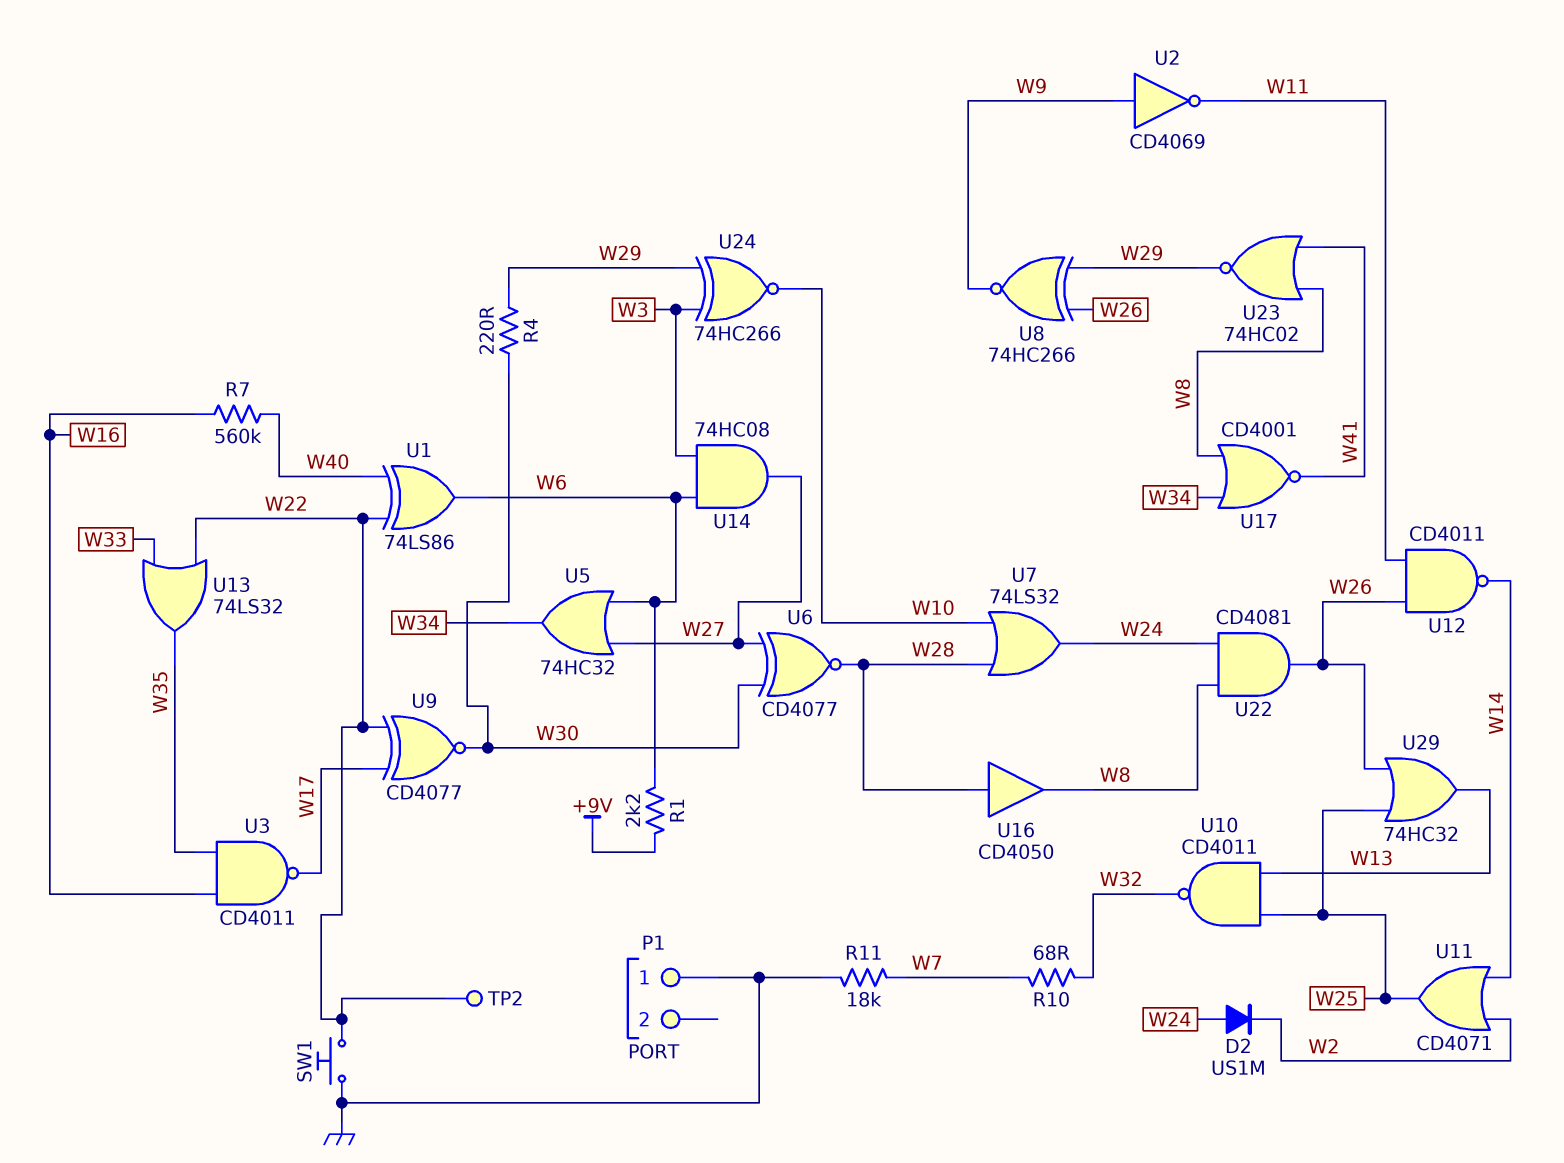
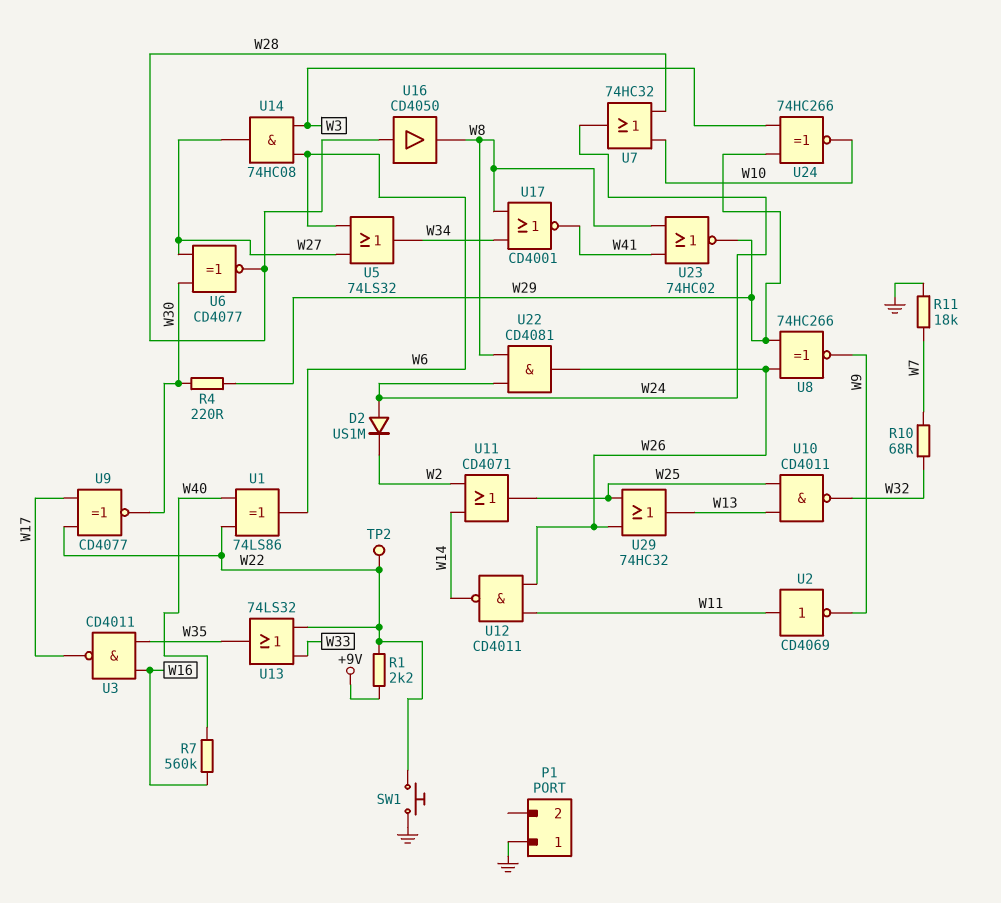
R1: 2.2k (+9V, W6) -> 2.2k (+9V, W22)
U2: NOT CD4069 (in W9, out W11) -> NOT CD4069 (in W11, out W9)
U5: OR 74HC32 (in W6, in W27, out W34) -> OR 74LS32 (in W6, in W27, out W34)
U7: OR 74LS32 (in W10, in W28, out W24) -> OR 74HC32 (in W10, in W28, out W24)

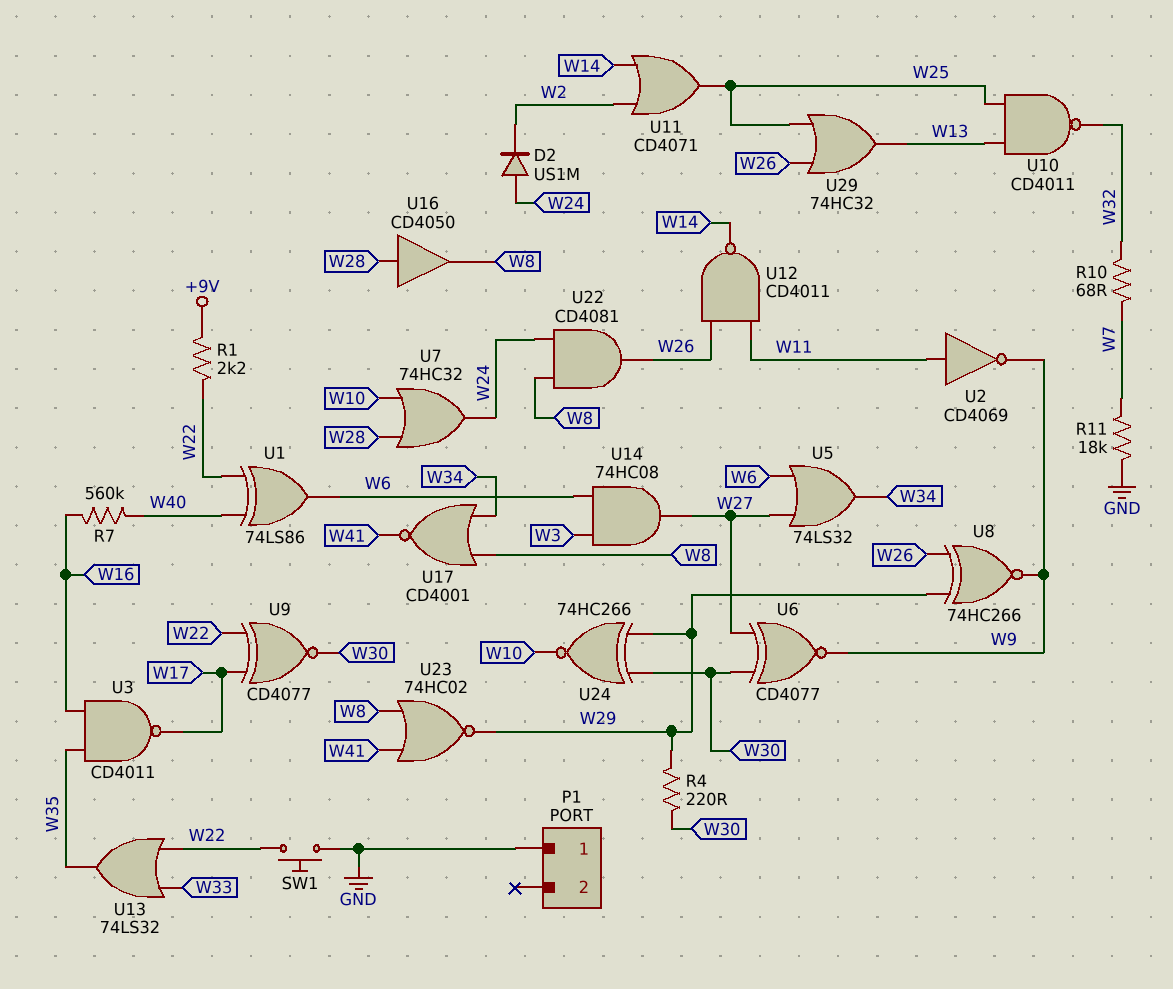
TP2: test point (W22) -> none
U6: XNOR CD4077 (in W27, in W30, out W28) -> XNOR CD4077 (in W27, in W30, out W9)
U24: XNOR 74HC266 (in W3, in W29, out W10) -> XNOR 74HC266 (in W29, in W30, out W10)

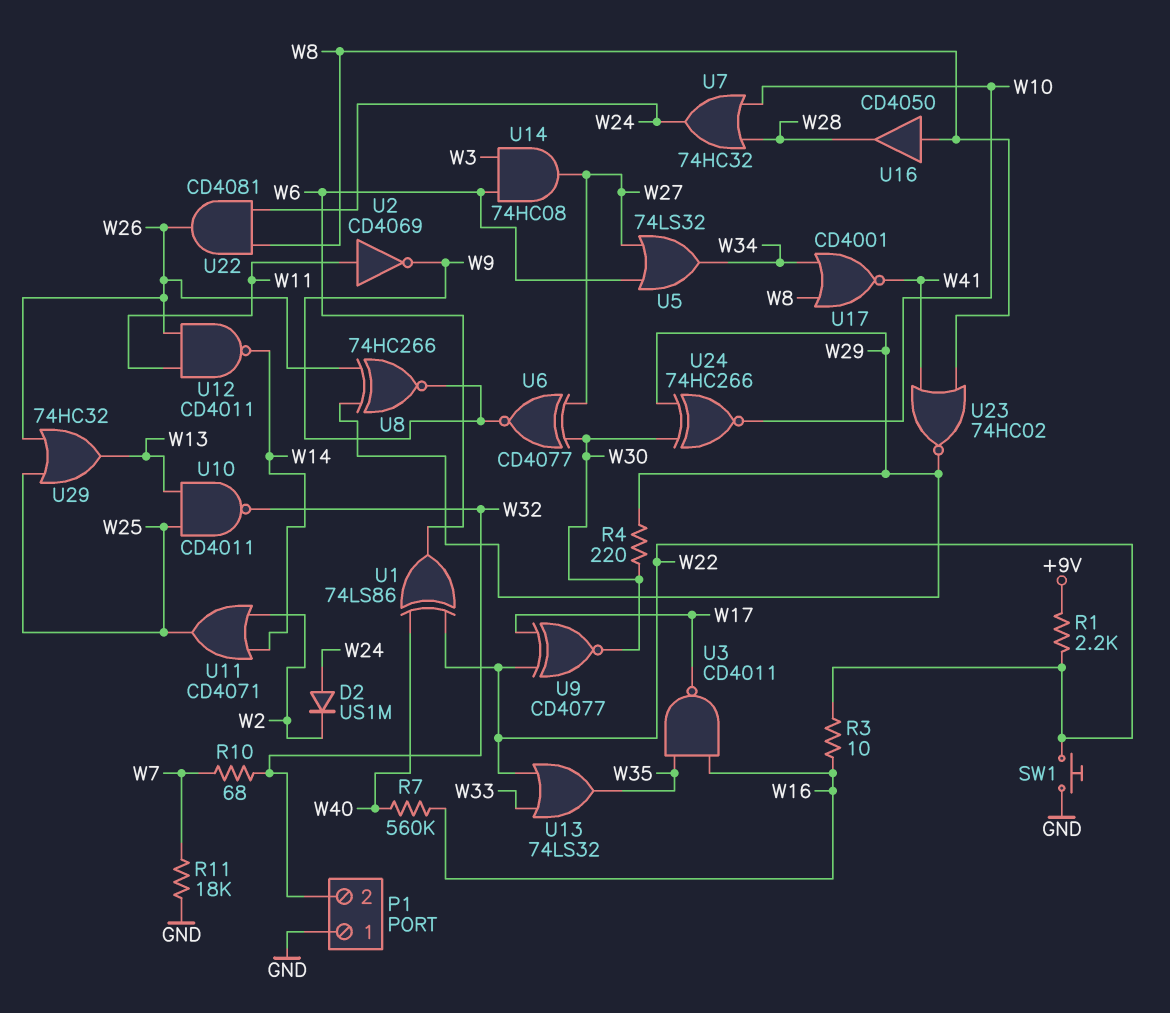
P1 pin 2: none -> W32
R3: none -> 10 (W16, W22)
U16: buffer CD4050 (in W28, out W8) -> buffer CD4050 (in W8, out W28)

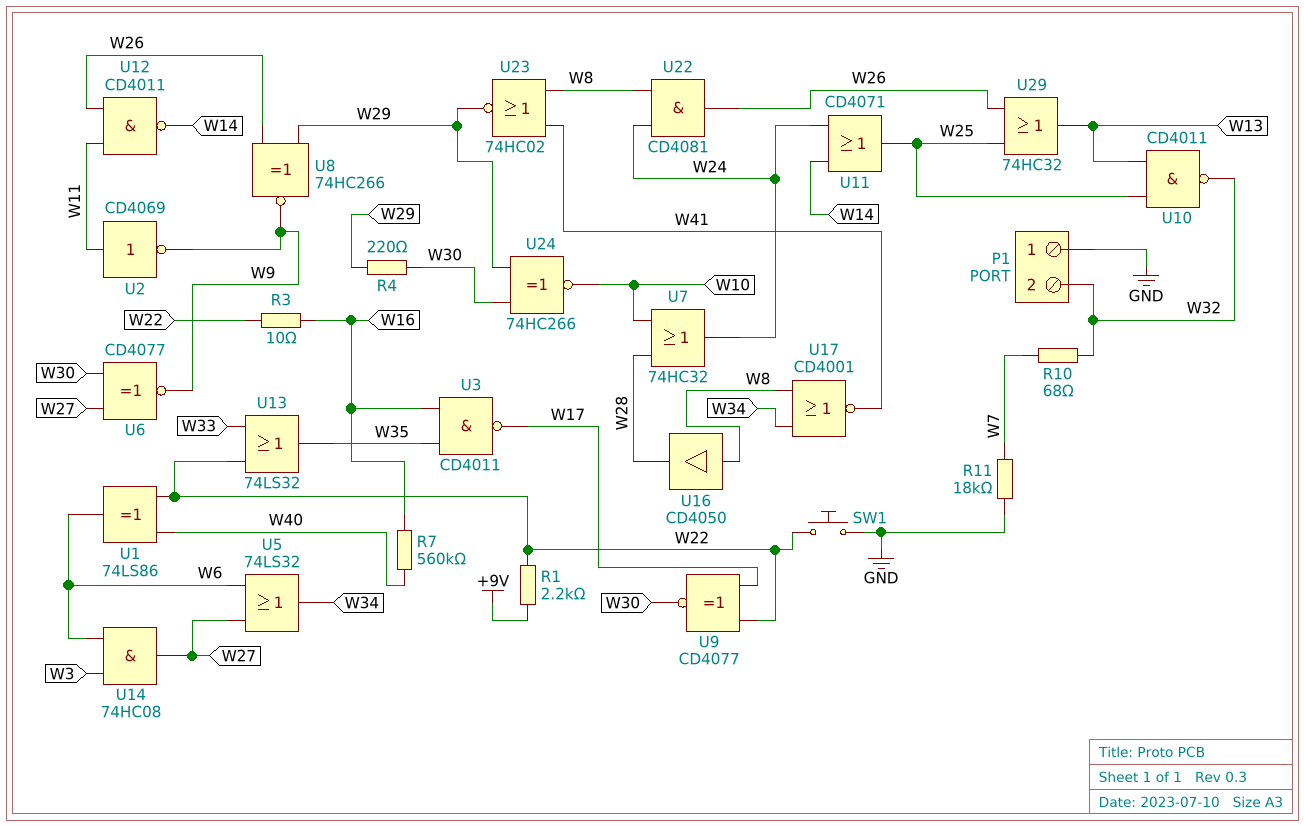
D2: diode US1M (A W24, K W2) -> none
U11: OR CD4071 (in W2, in W14, out W25) -> OR CD4071 (in W14, in W24, out W25)

